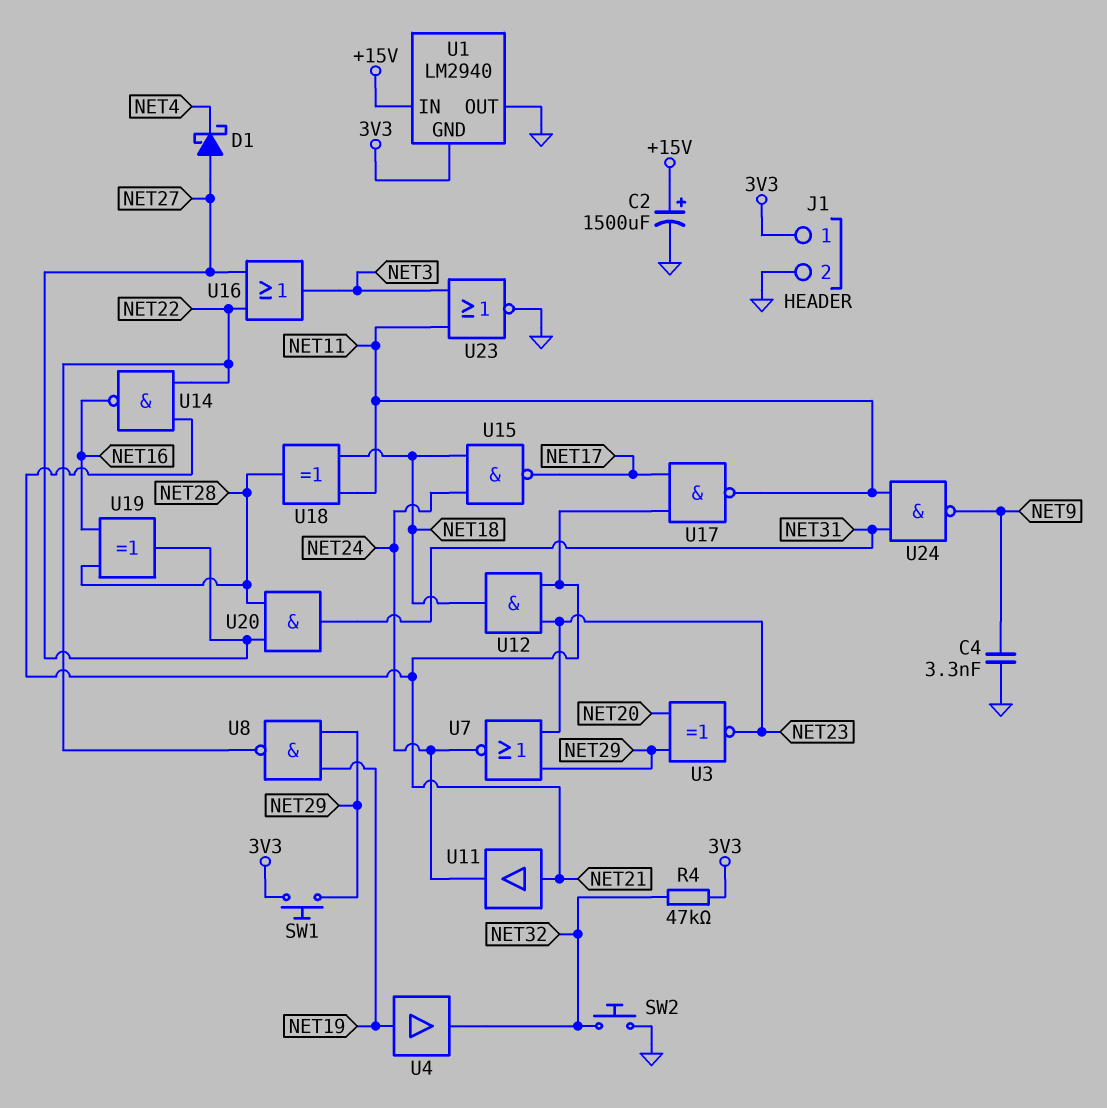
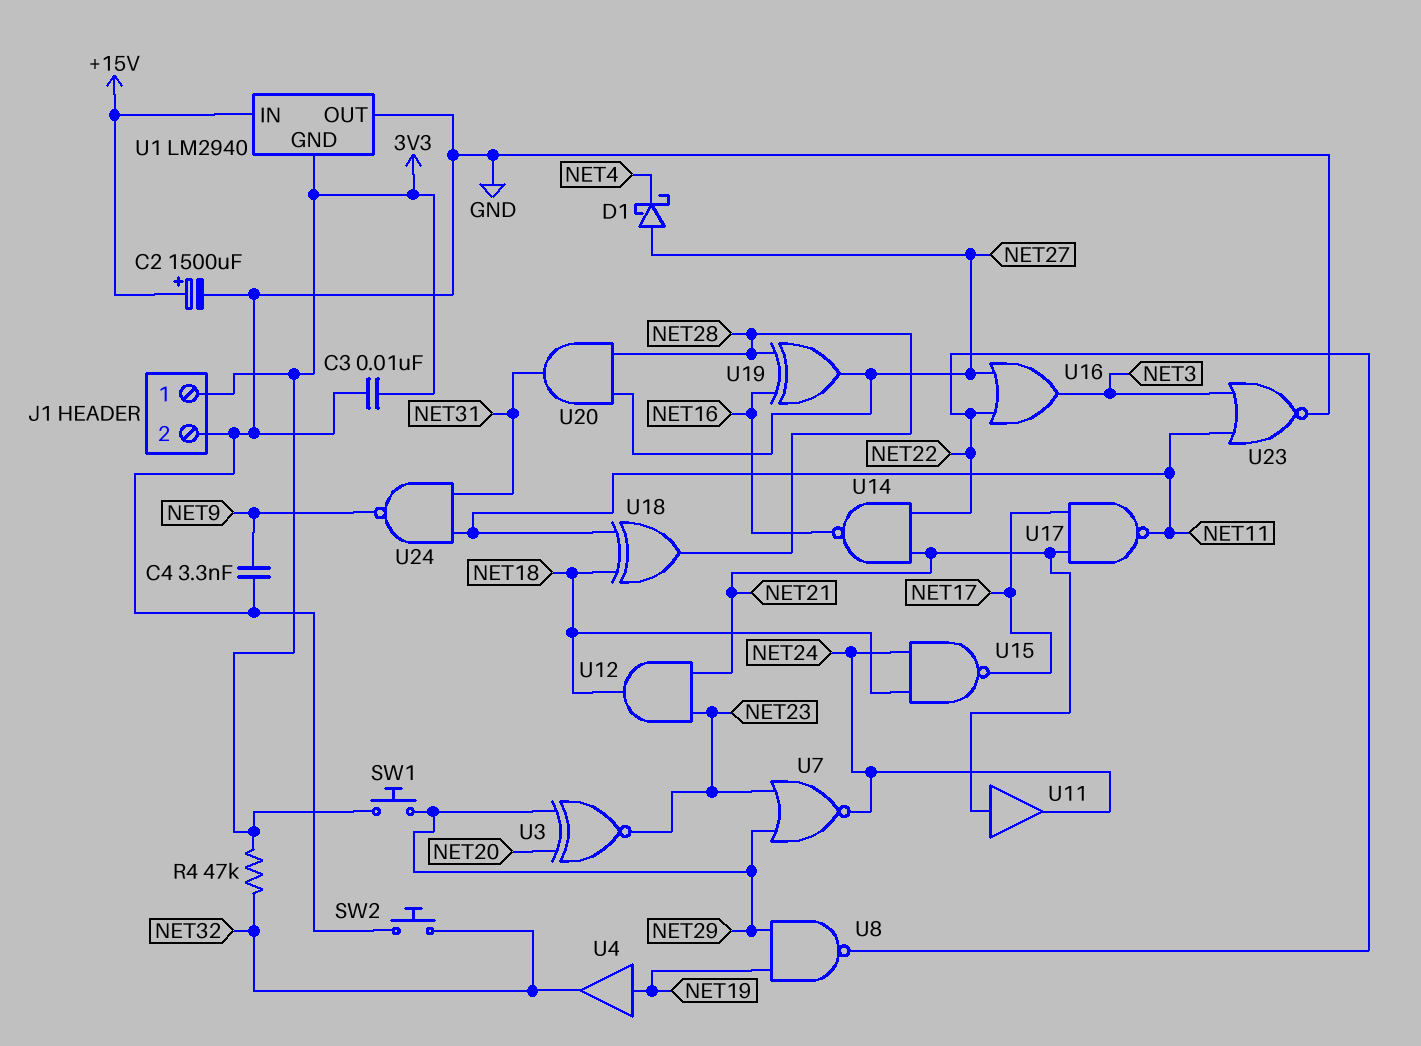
C3: none -> 10nF (3V3, GND)

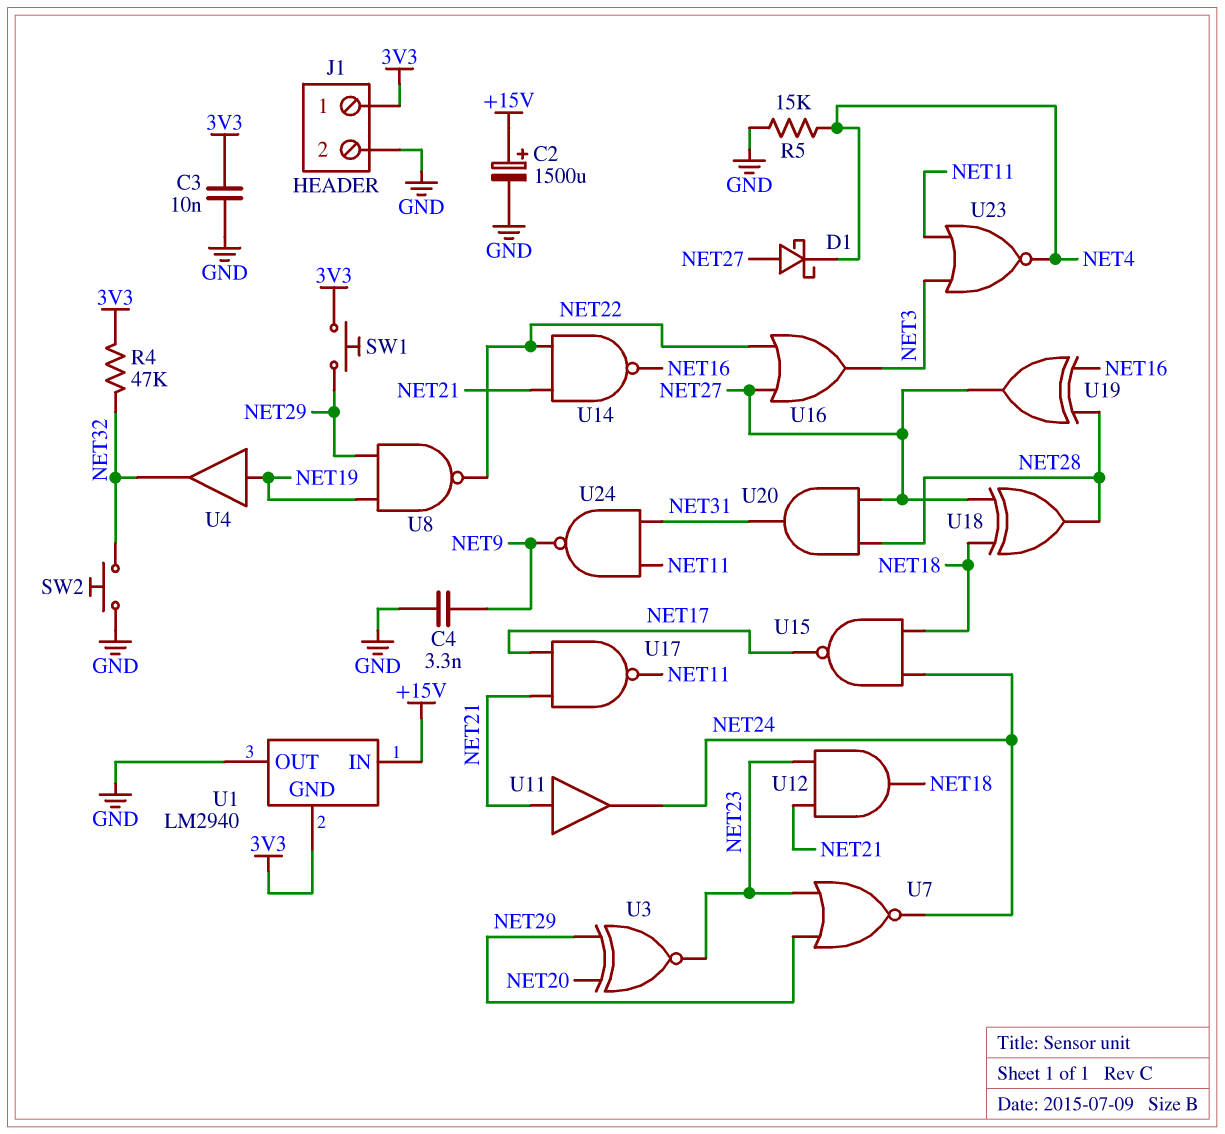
R5: none -> 15k (GND, NET4)
U18: XOR (in NET11, in NET18, out NET28) -> XOR (in NET18, in NET27, out NET28)
U23: NOR (in NET3, in NET11, out GND) -> NOR (in NET3, in NET11, out NET4)

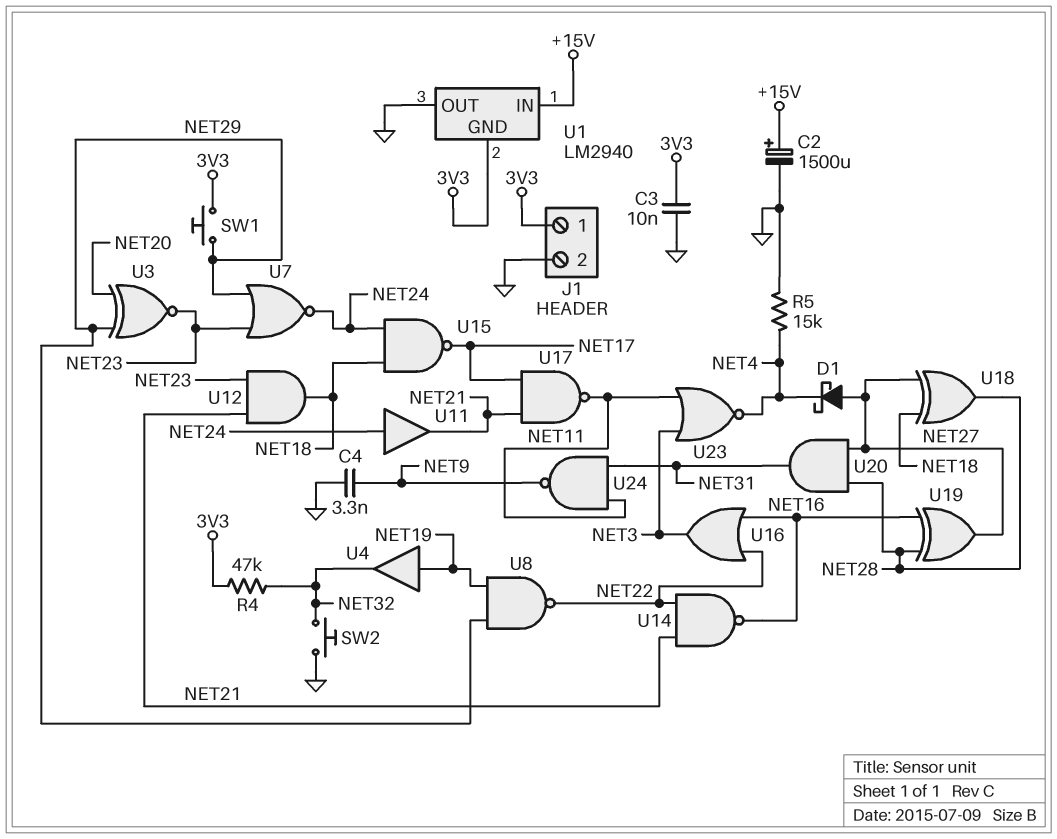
U11: buffer (in NET21, out NET24) -> buffer (in NET24, out NET21)
U16: OR (in NET22, in NET27, out NET3) -> OR (in NET16, in NET22, out NET3)

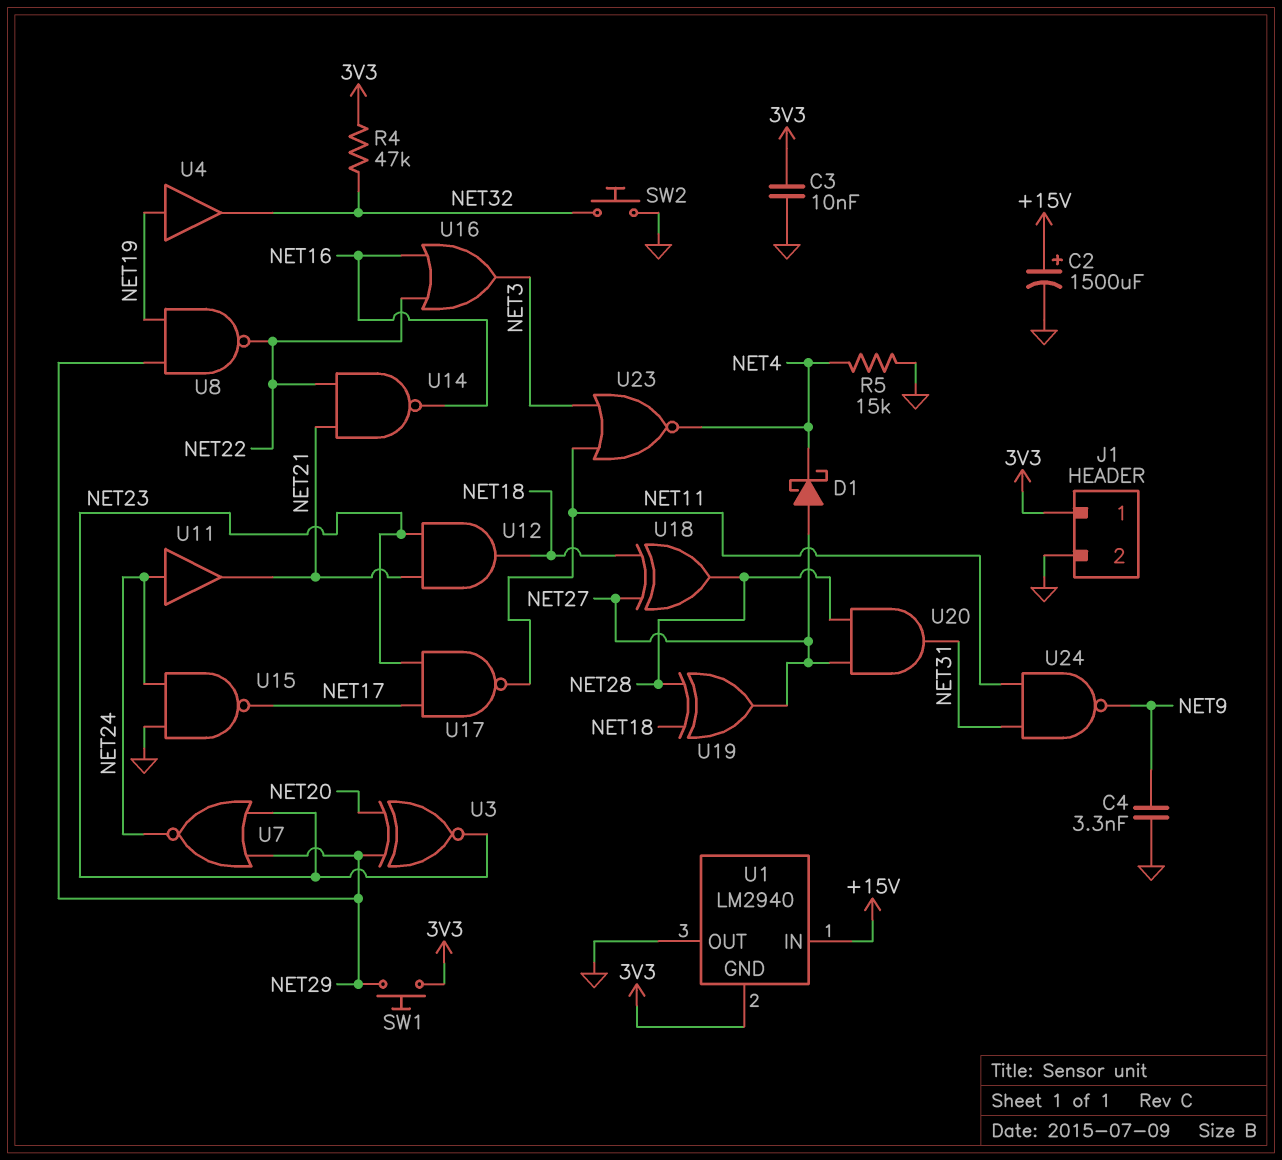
U15: NAND (in NET18, in NET24, out NET17) -> NAND (in GND, in NET24, out NET17)
U17: NAND (in NET17, in NET21, out NET11) -> NAND (in NET17, in NET23, out NET11)
U19: XOR (in NET16, in NET28, out NET27) -> XOR (in NET18, in NET28, out NET27)

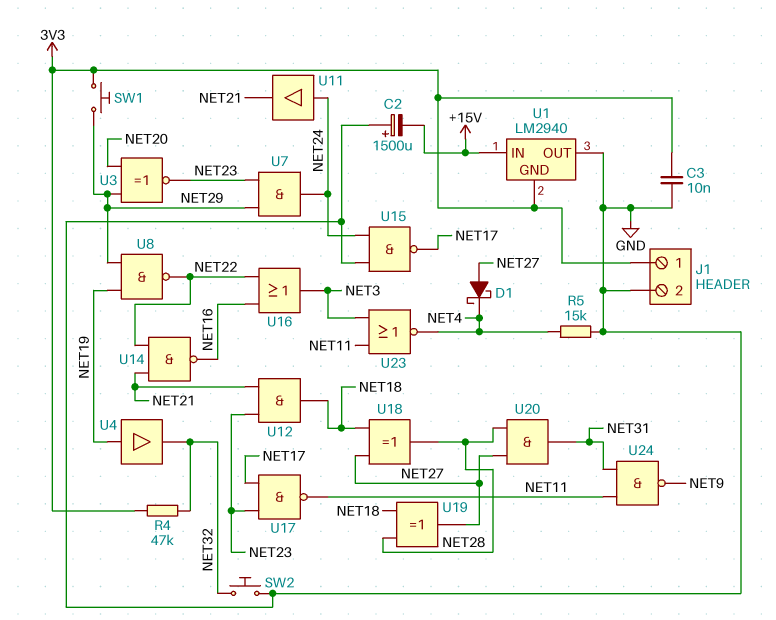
C2: 1500uF (plus +15V, minus GND) -> 1500uF (plus GND, minus +15V)
C4: 3.3nF (GND, NET9) -> none
U7: NOR (in NET23, in NET29, out NET24) -> AND (in NET23, in NET29, out NET24)

